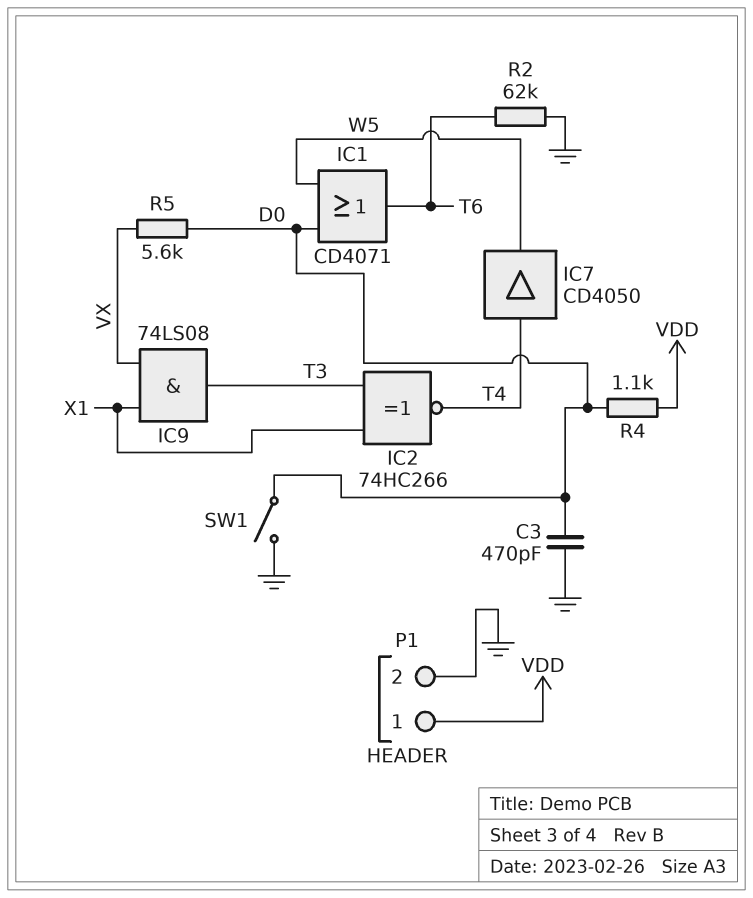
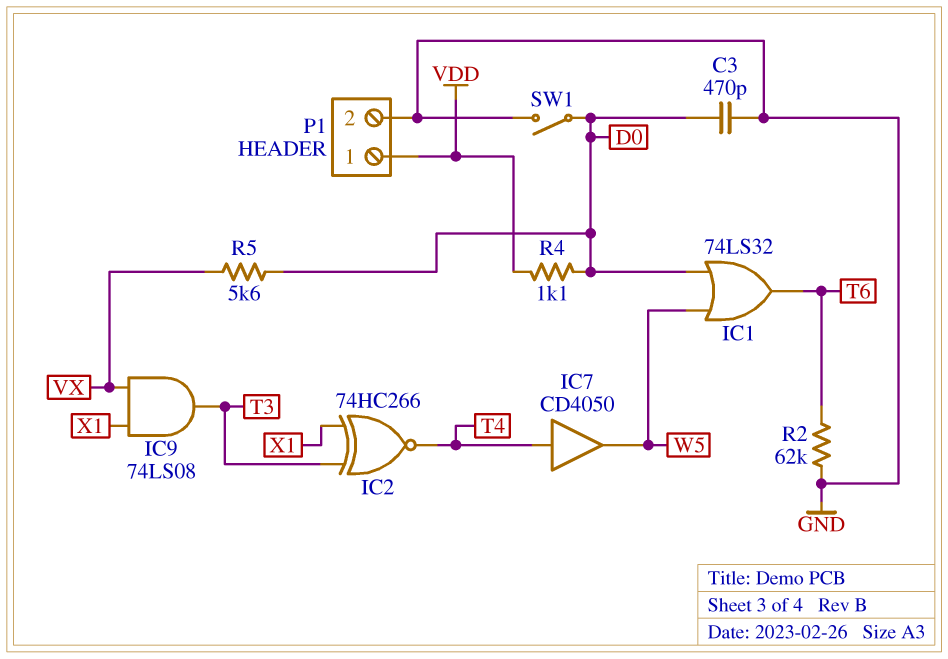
IC1: OR CD4071 (in D0, in W5, out T6) -> OR 74LS32 (in D0, in W5, out T6)

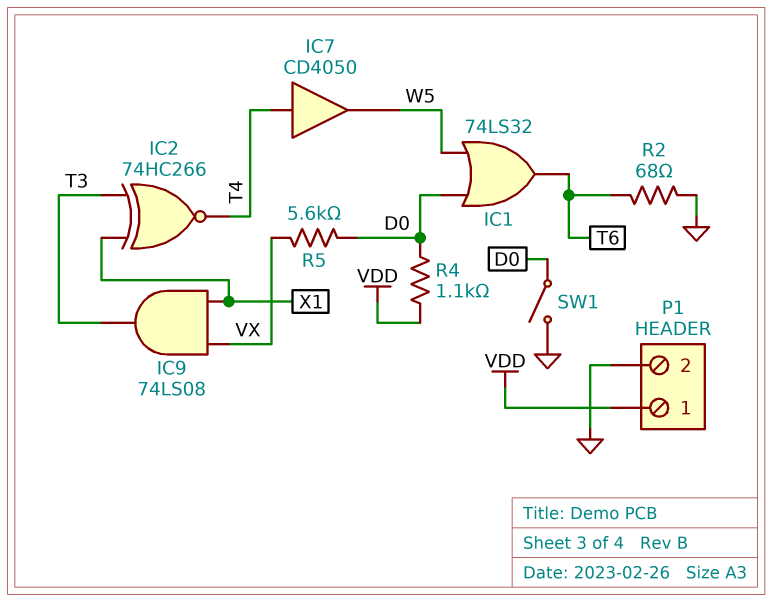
C3: 470pF (D0, GND) -> none
R2: 62k (GND, T6) -> 68 (GND, T6)

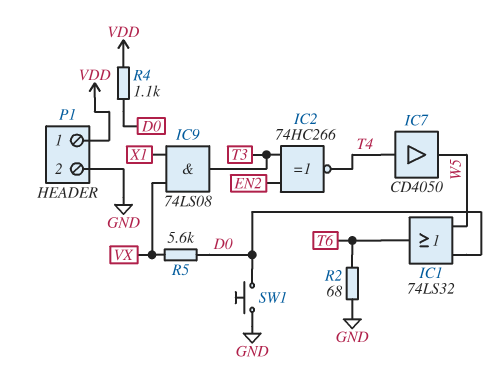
IC2: XNOR 74HC266 (in T3, in X1, out T4) -> XNOR 74HC266 (in EN2, in T3, out T4)
SW1: switch (D0, GND) -> button (D0, GND)

